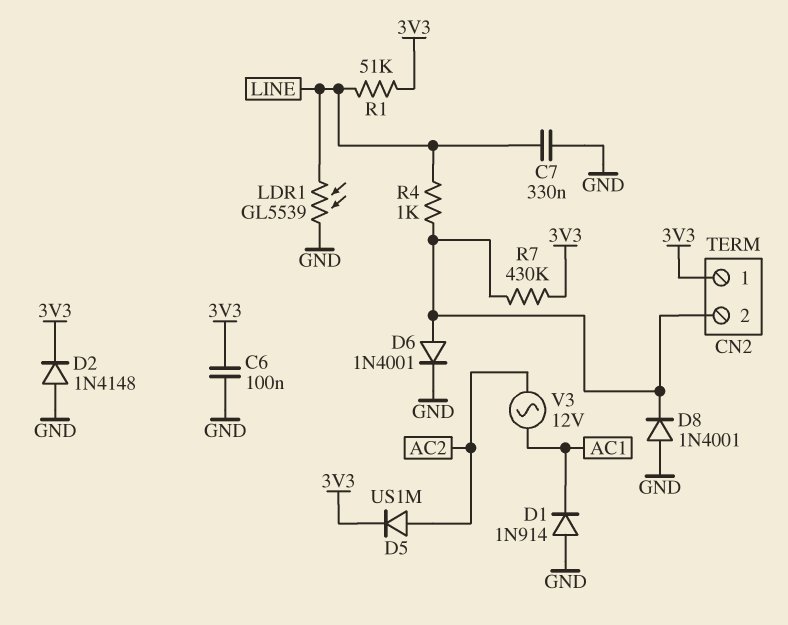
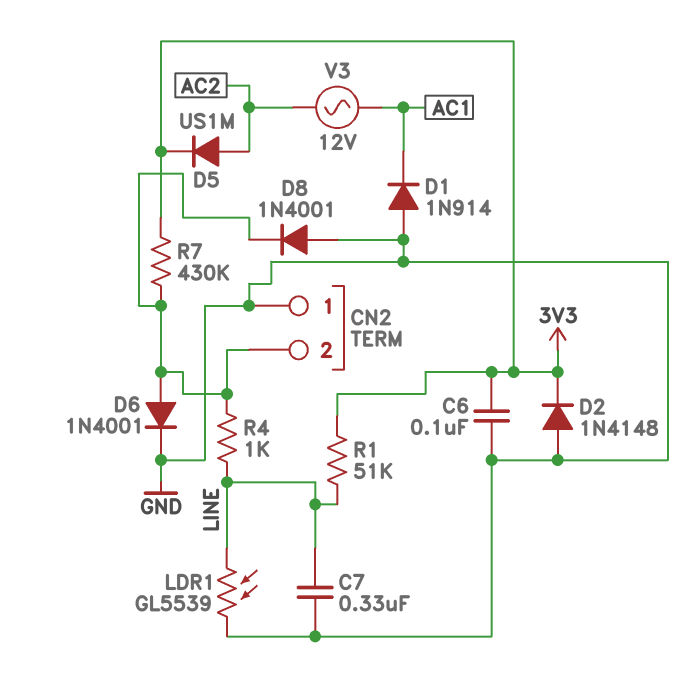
CN2 pin 1: 3V3 -> GND

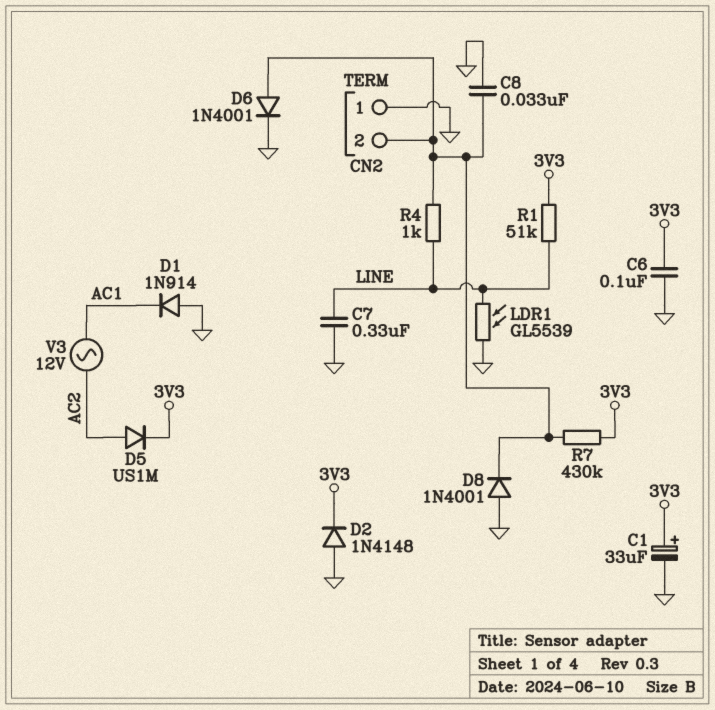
C1: none -> 33uF (plus 3V3, minus GND)
C8: none -> 33nF (CN2/2, GND)

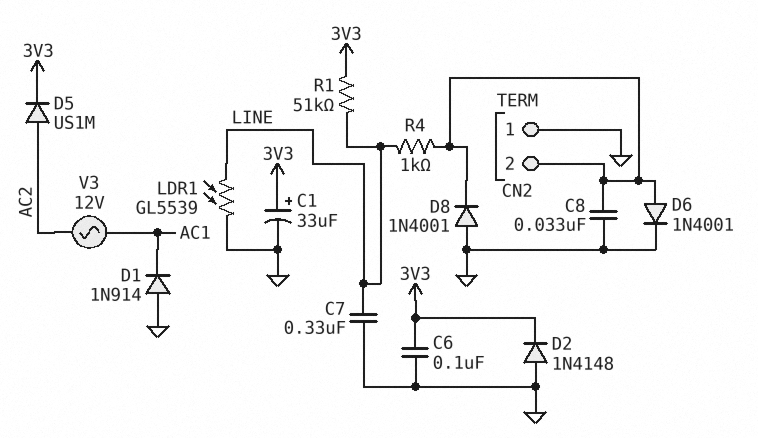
R7: 430k (3V3, CN2/2) -> none

